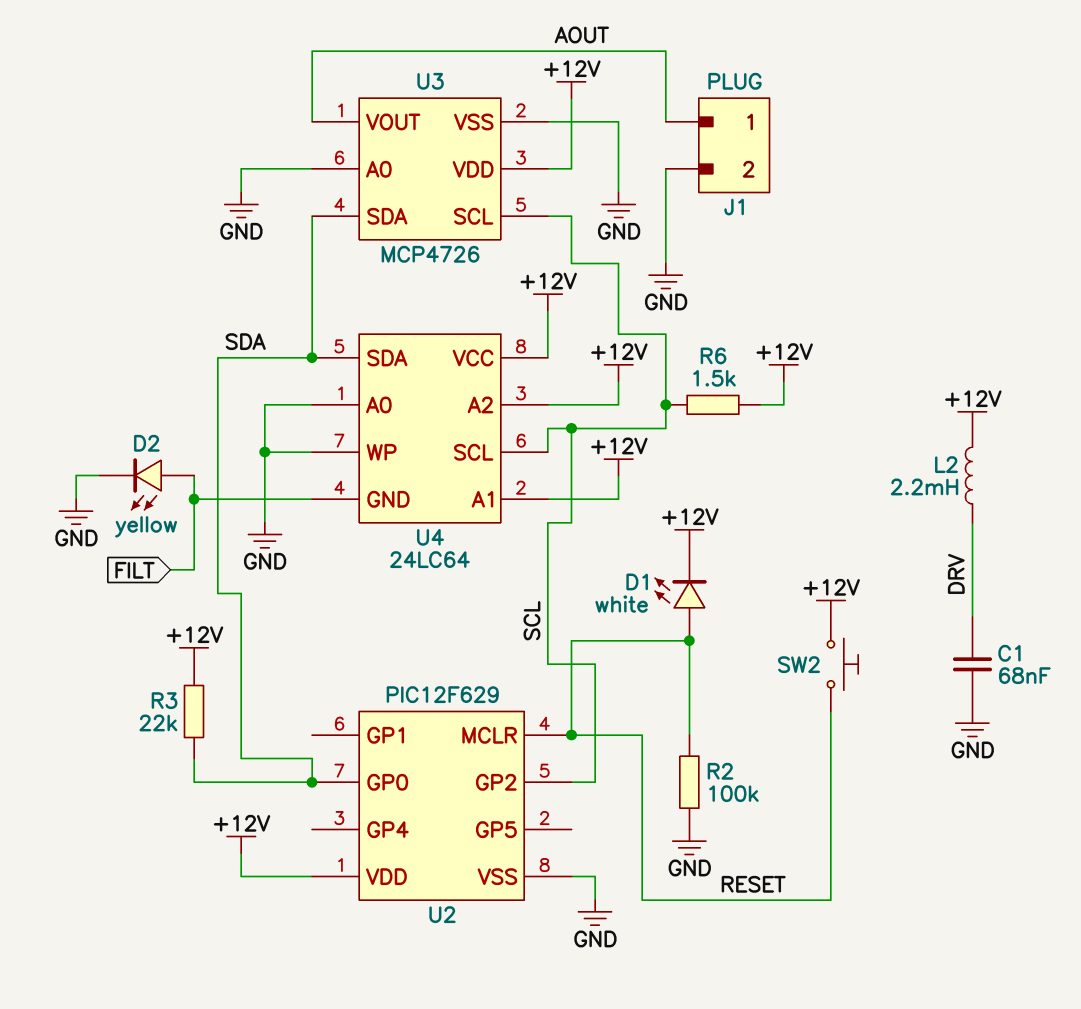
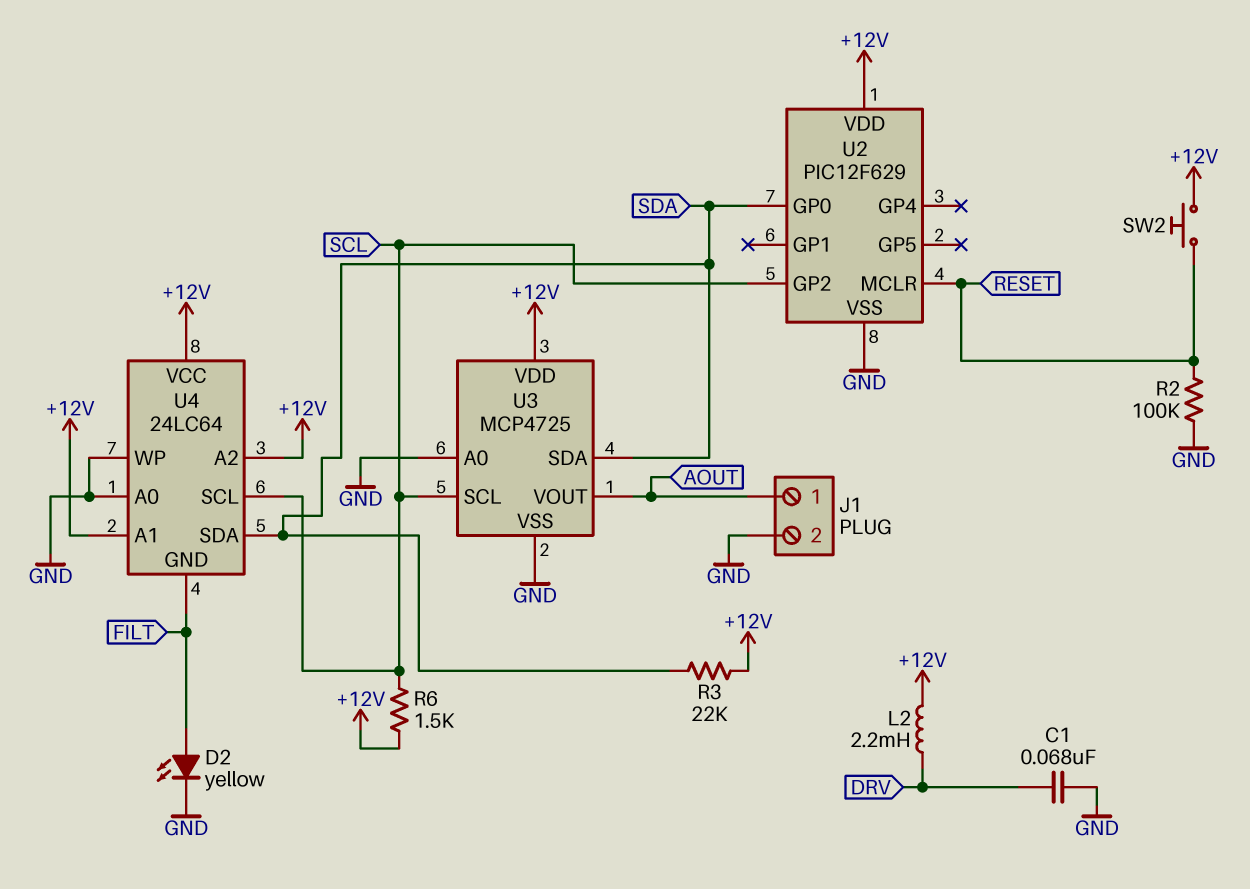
D1: LED white (A RESET, K +12V) -> none
U3: MCP4726 -> MCP4725

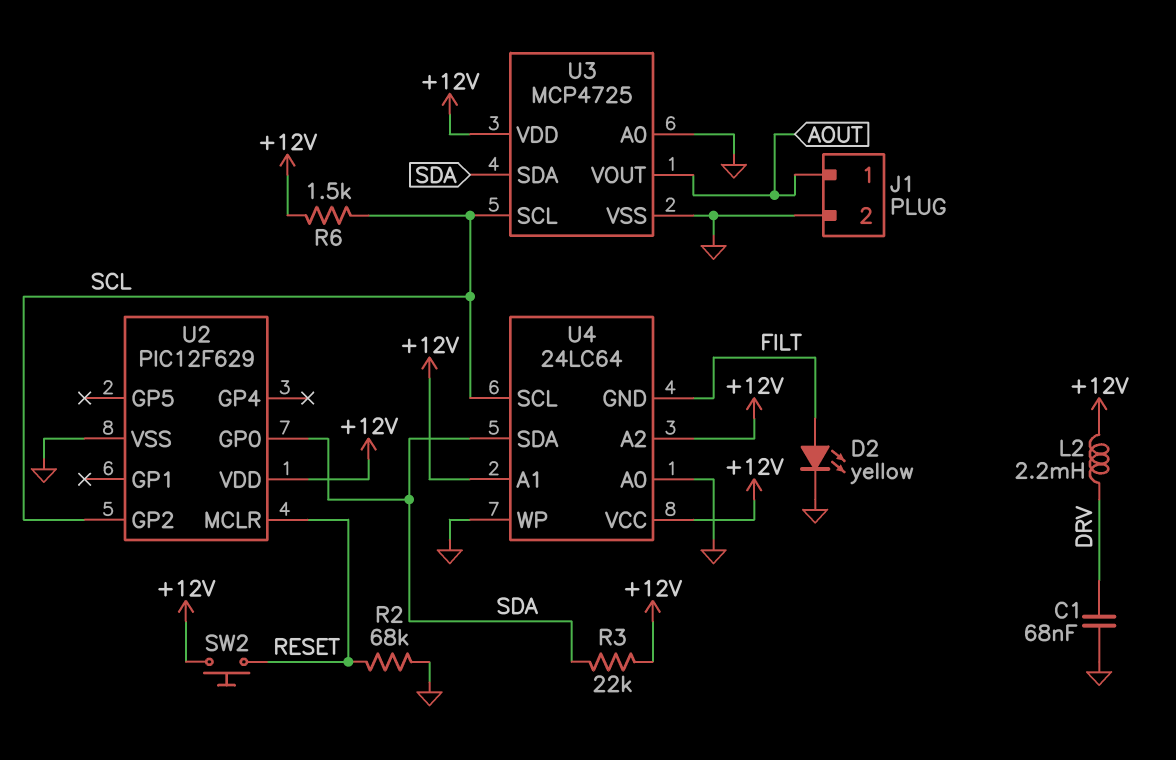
R2: 100k (GND, RESET) -> 68k (GND, RESET)

